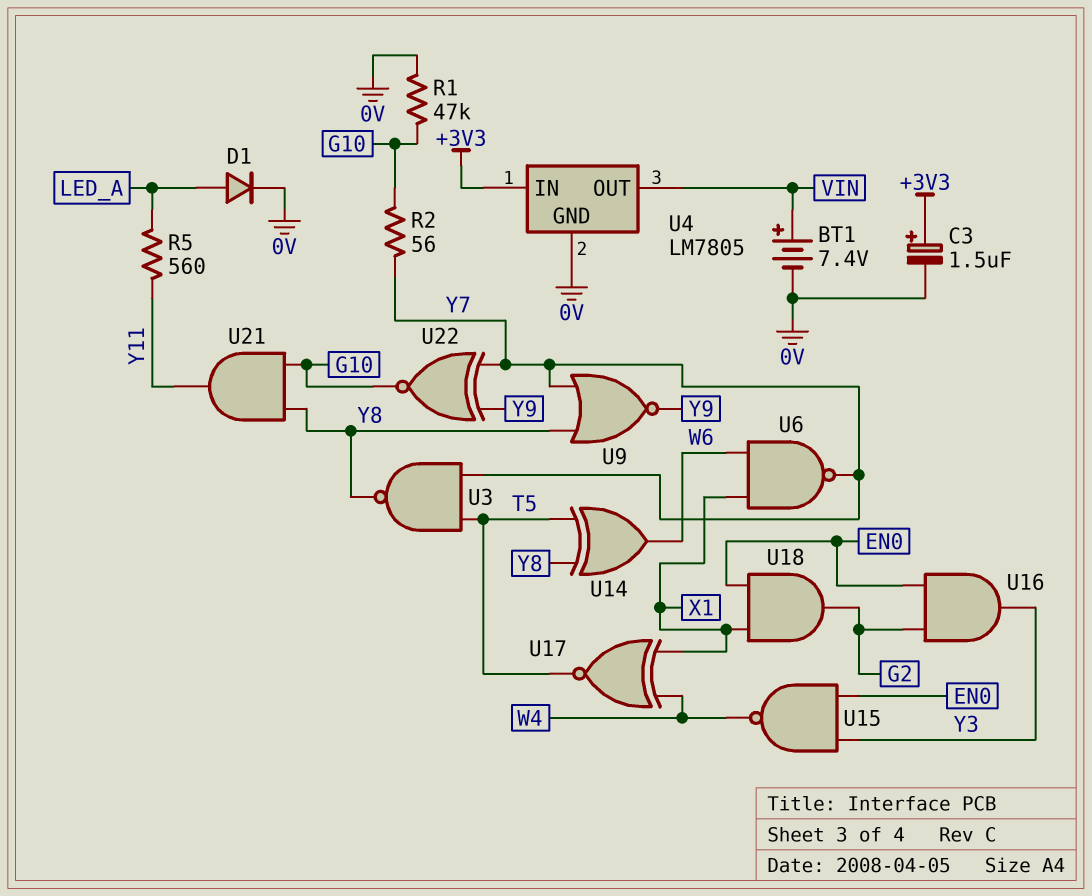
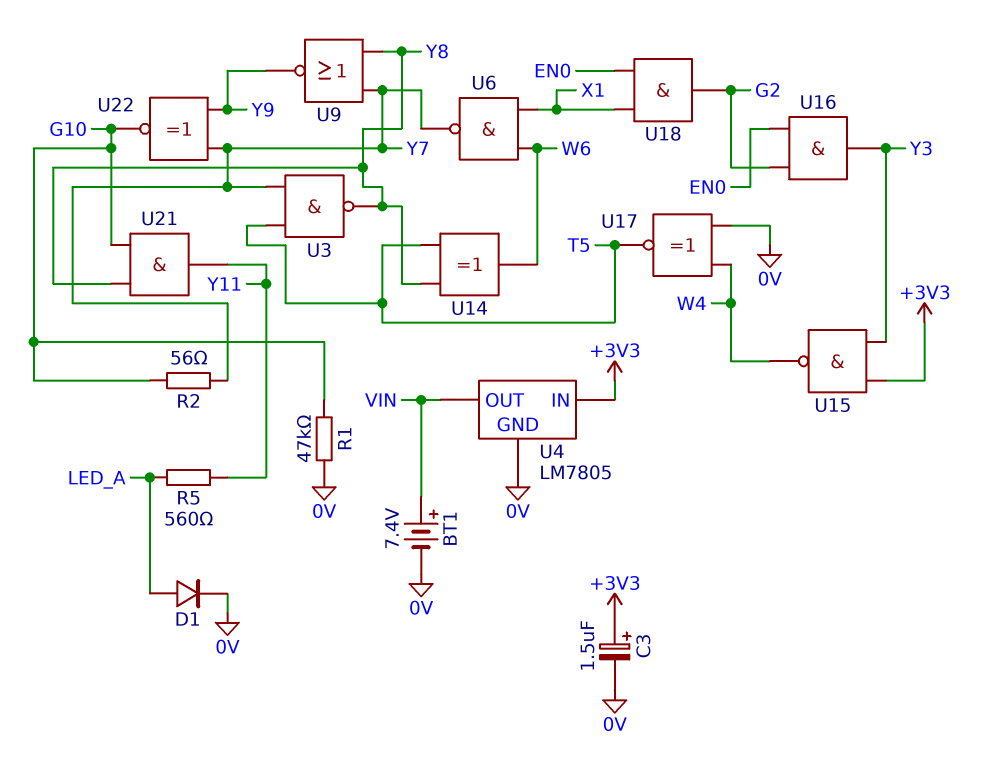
U15: NAND (in EN0, in Y3, out W4) -> NAND (in +3V3, in Y3, out W4)
U17: XNOR (in W4, in X1, out T5) -> XNOR (in 0V, in W4, out T5)

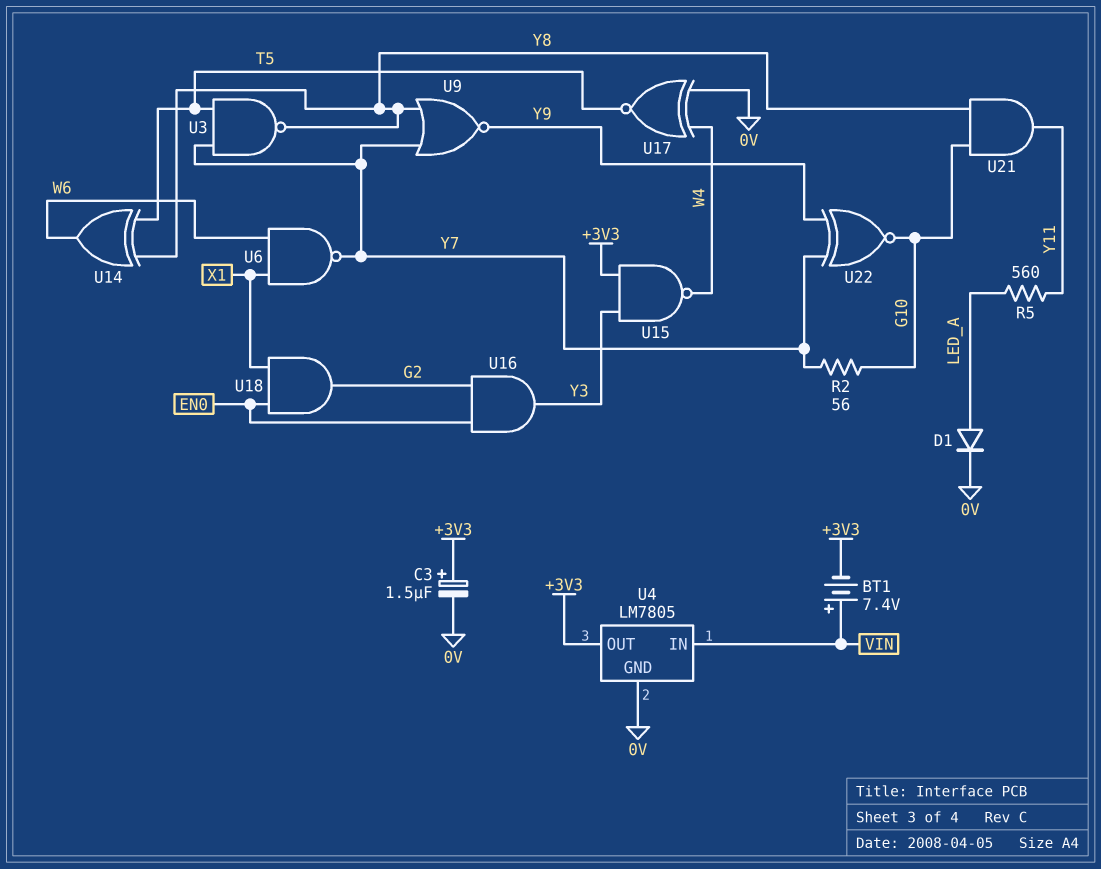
BT1: 7.4V (plus VIN, minus 0V) -> 7.4V (plus VIN, minus +3V3)
R1: 47k (0V, G10) -> none
U4 pin IN: +3V3 -> VIN
U4 pin OUT: VIN -> +3V3

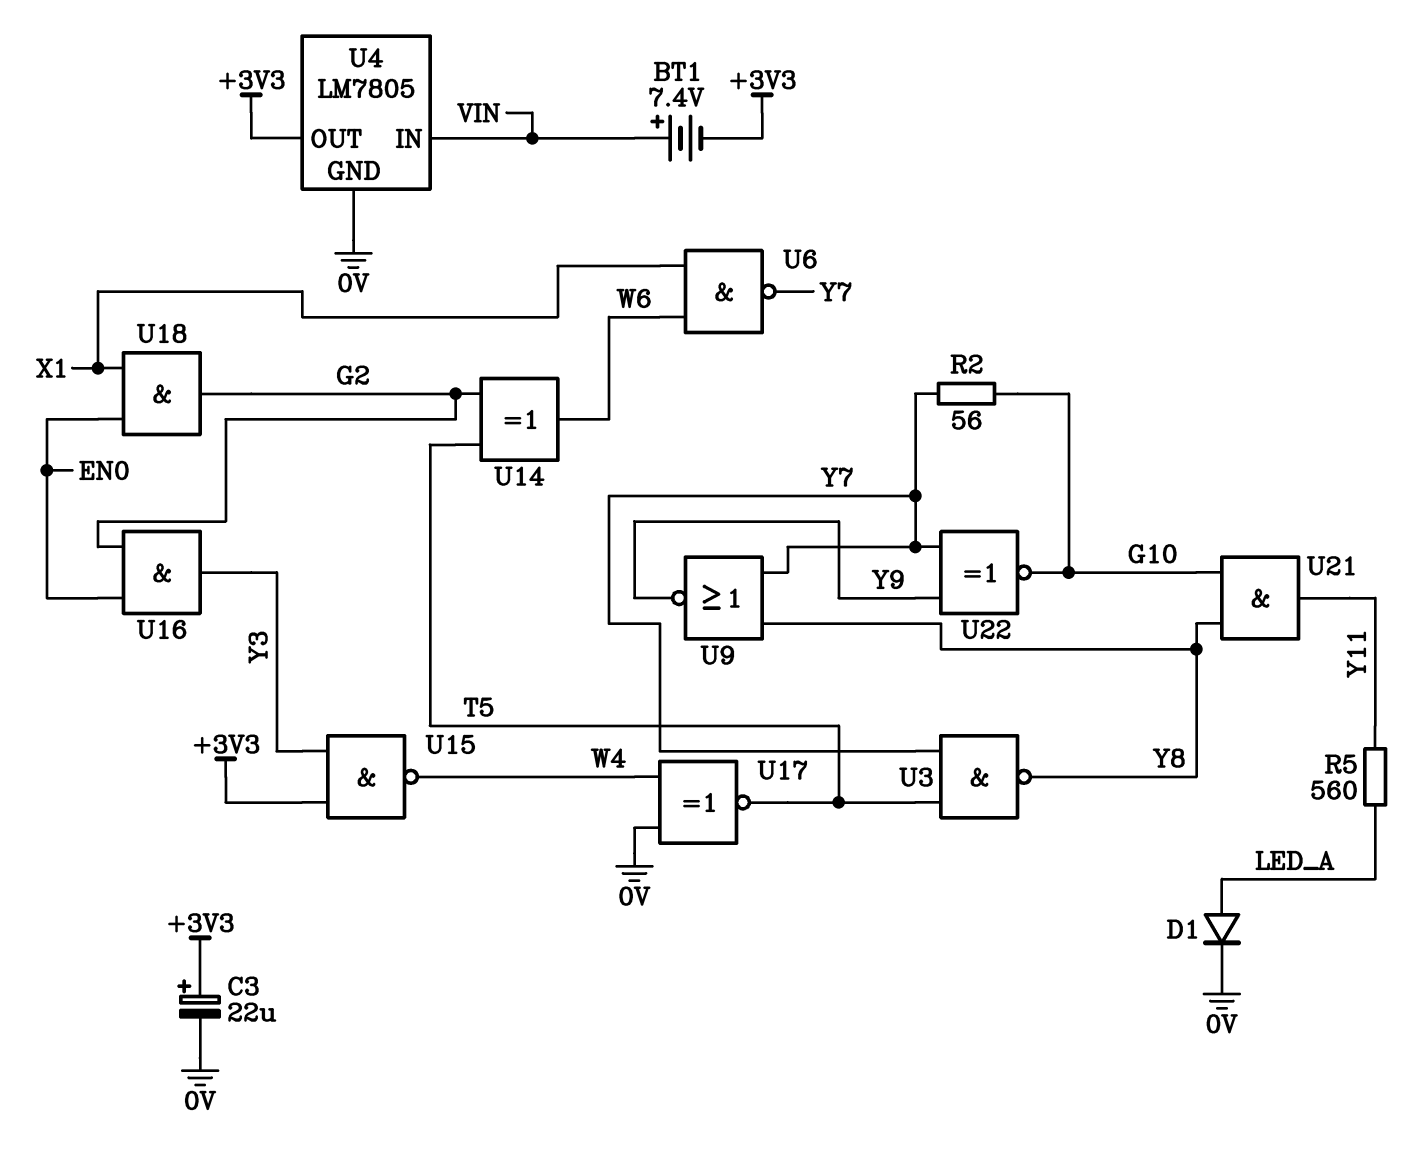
C3: 1.5uF (plus +3V3, minus 0V) -> 22uF (plus +3V3, minus 0V)
U14: XOR (in T5, in Y8, out W6) -> XOR (in G2, in T5, out W6)

